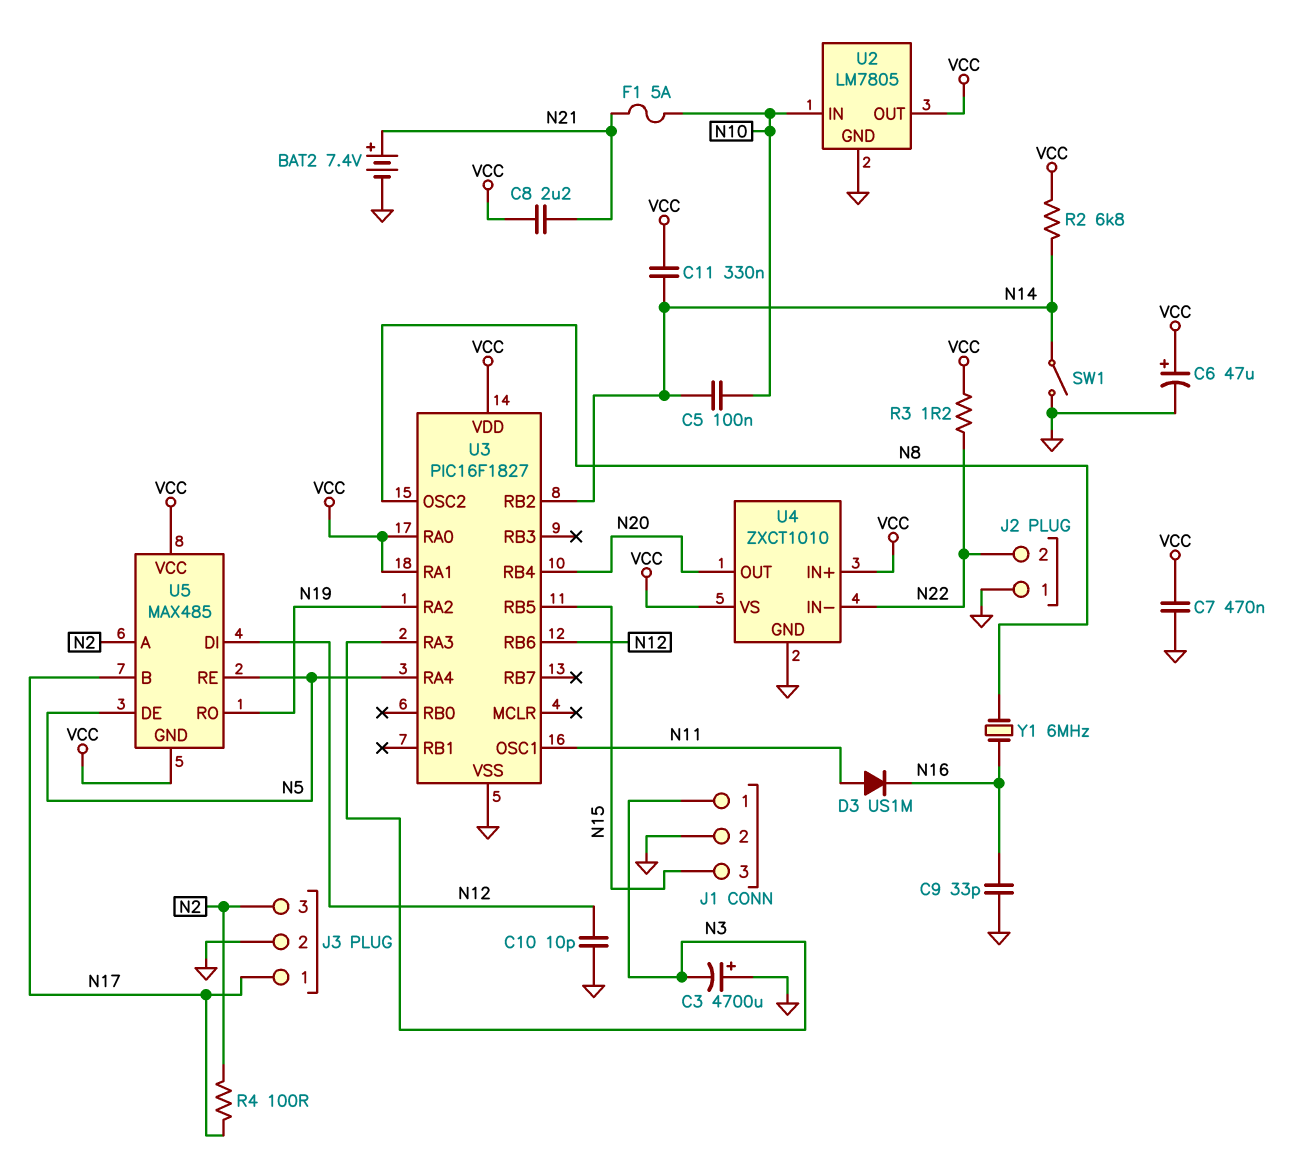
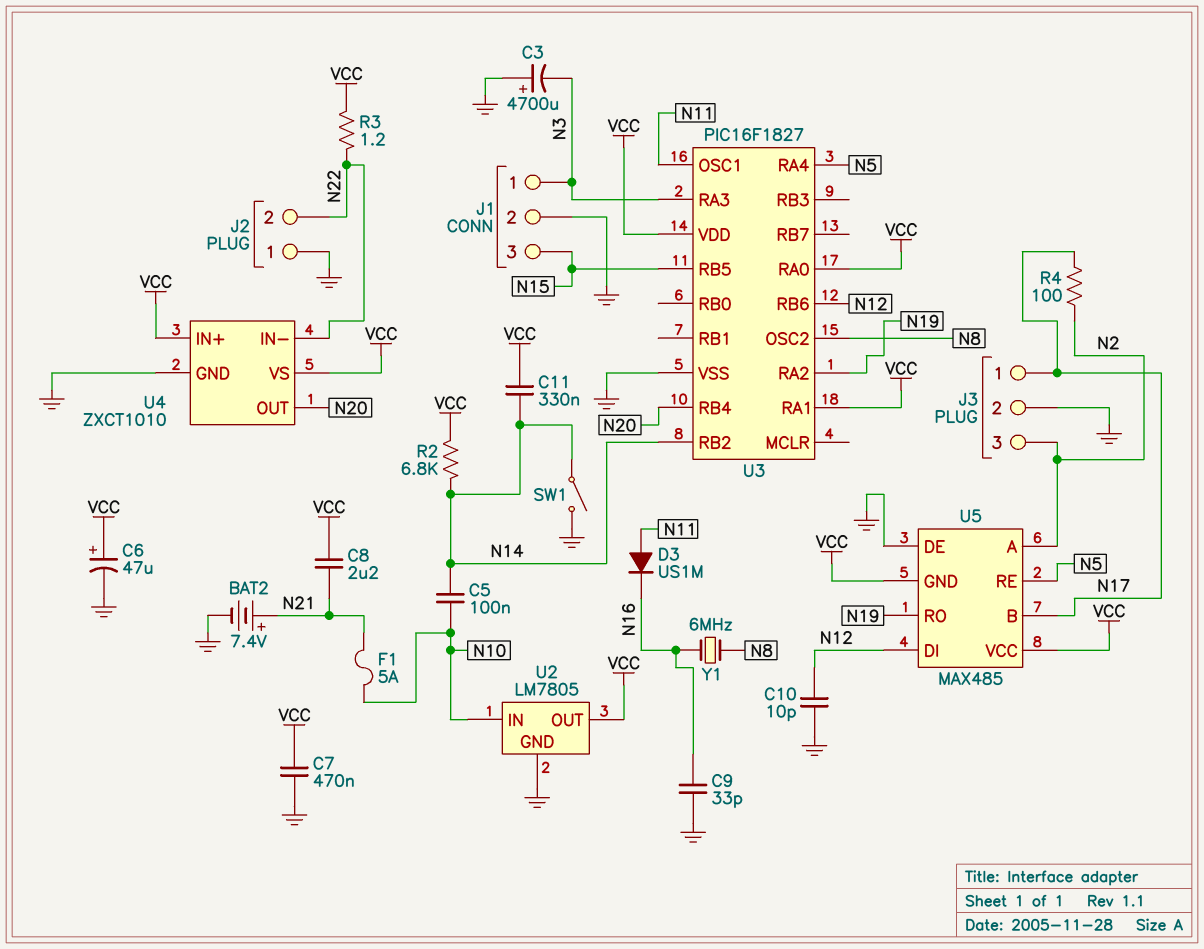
U5 pin DE: N5 -> GND

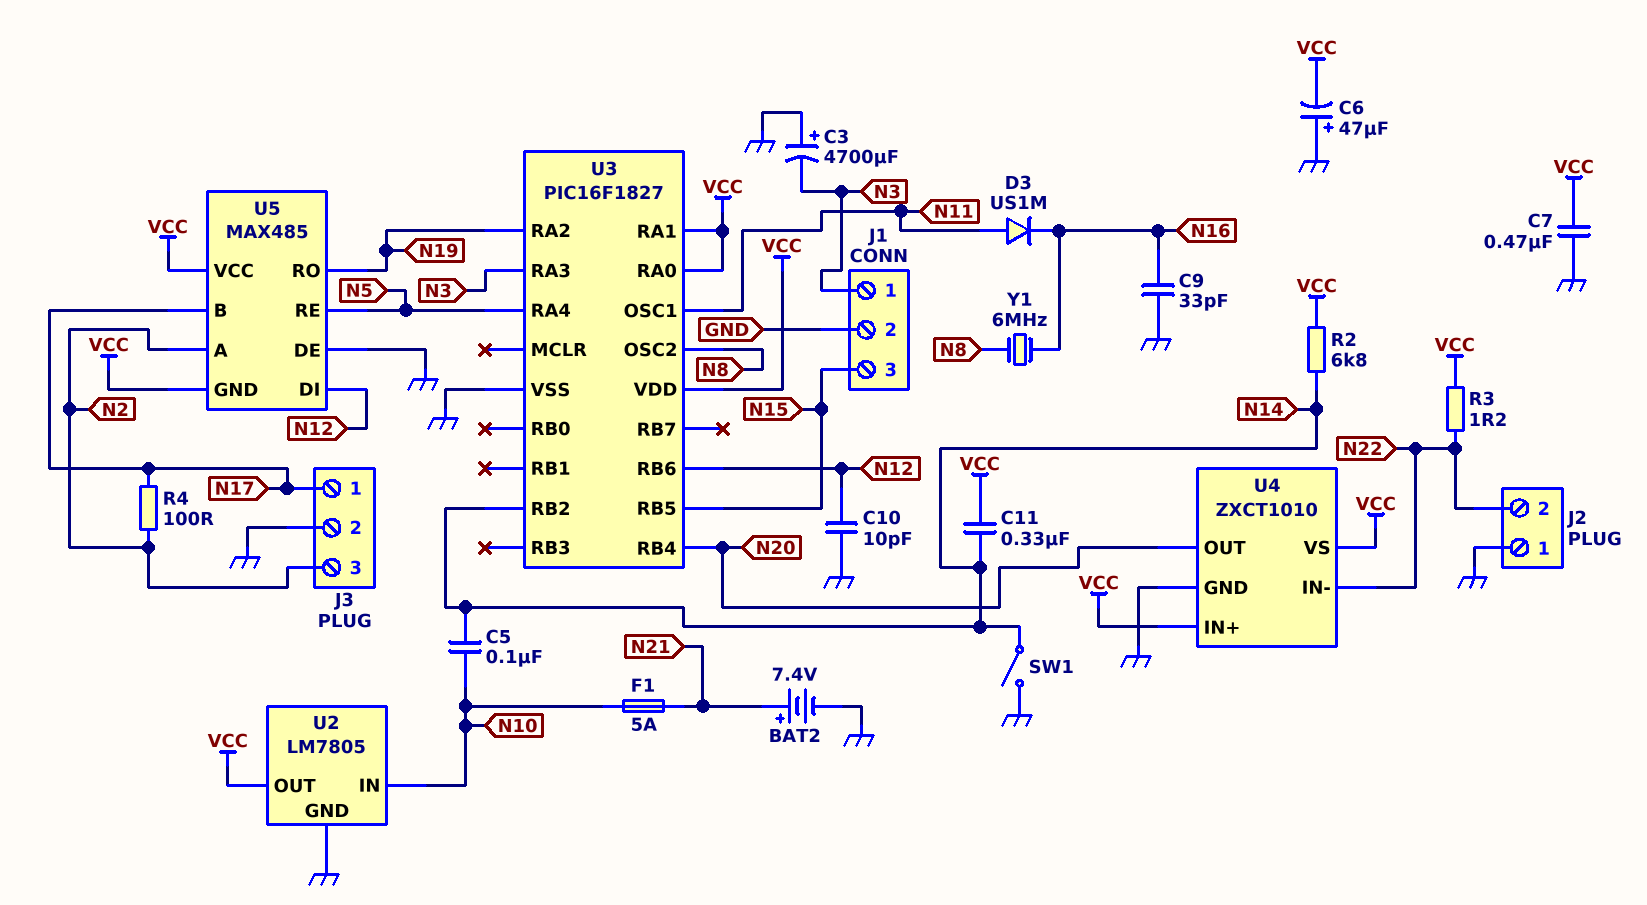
C6: 47uF (plus VCC, minus GND) -> 47uF (plus GND, minus VCC)
C8: 2.2uF (N21, VCC) -> none

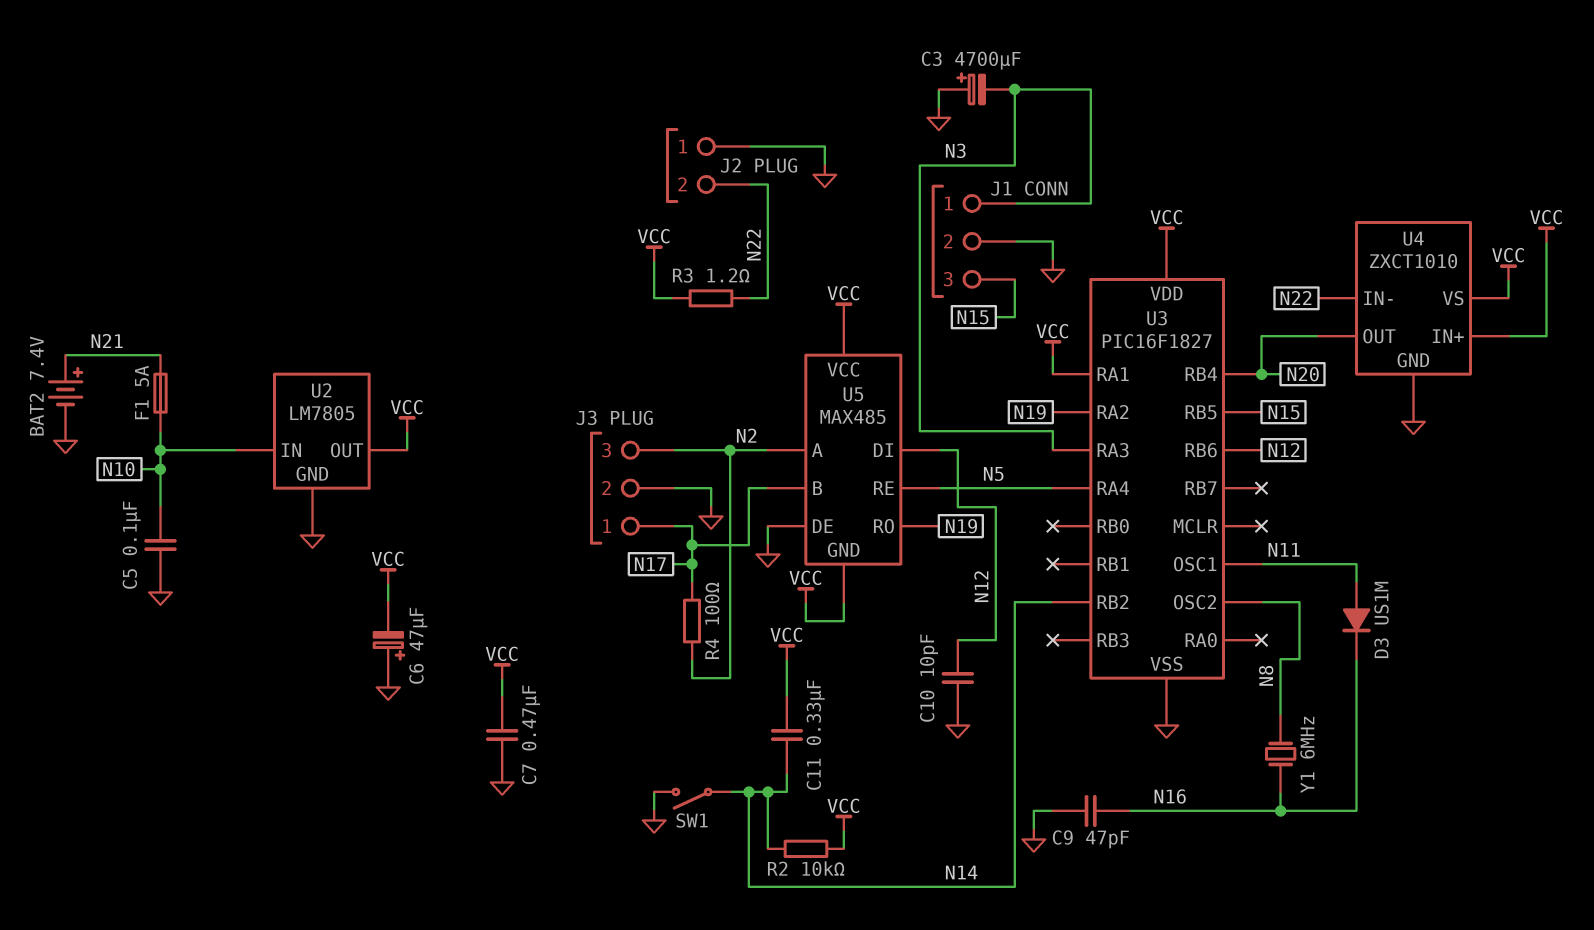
C5: 100nF (N10, N14) -> 100nF (GND, N10)
C9: 33pF (GND, N16) -> 47pF (GND, N16)
R2: 6.8k (N14, VCC) -> 10k (N14, VCC)
U3 pin RA0: VCC -> none

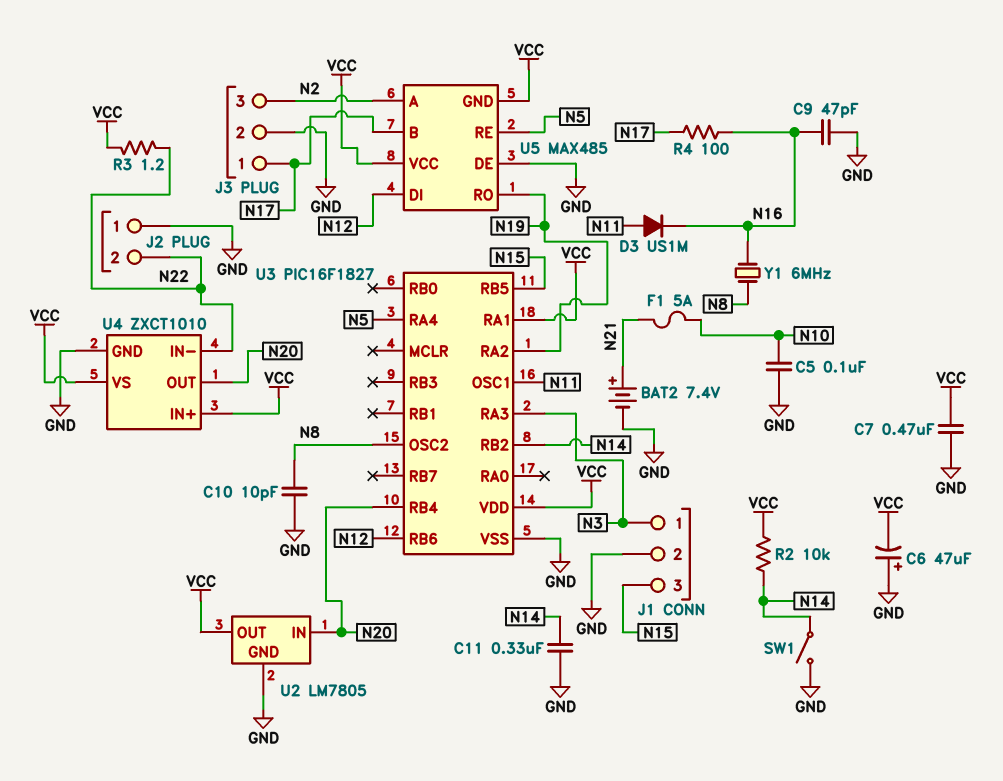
C3: 4700uF (plus GND, minus N3) -> none
C10: 10pF (GND, N12) -> 10pF (GND, N8)
C11: 330nF (N14, VCC) -> 330nF (GND, N14)
R4: 100 (N2, N17) -> 100 (N16, N17)
U2 pin IN: N10 -> N20

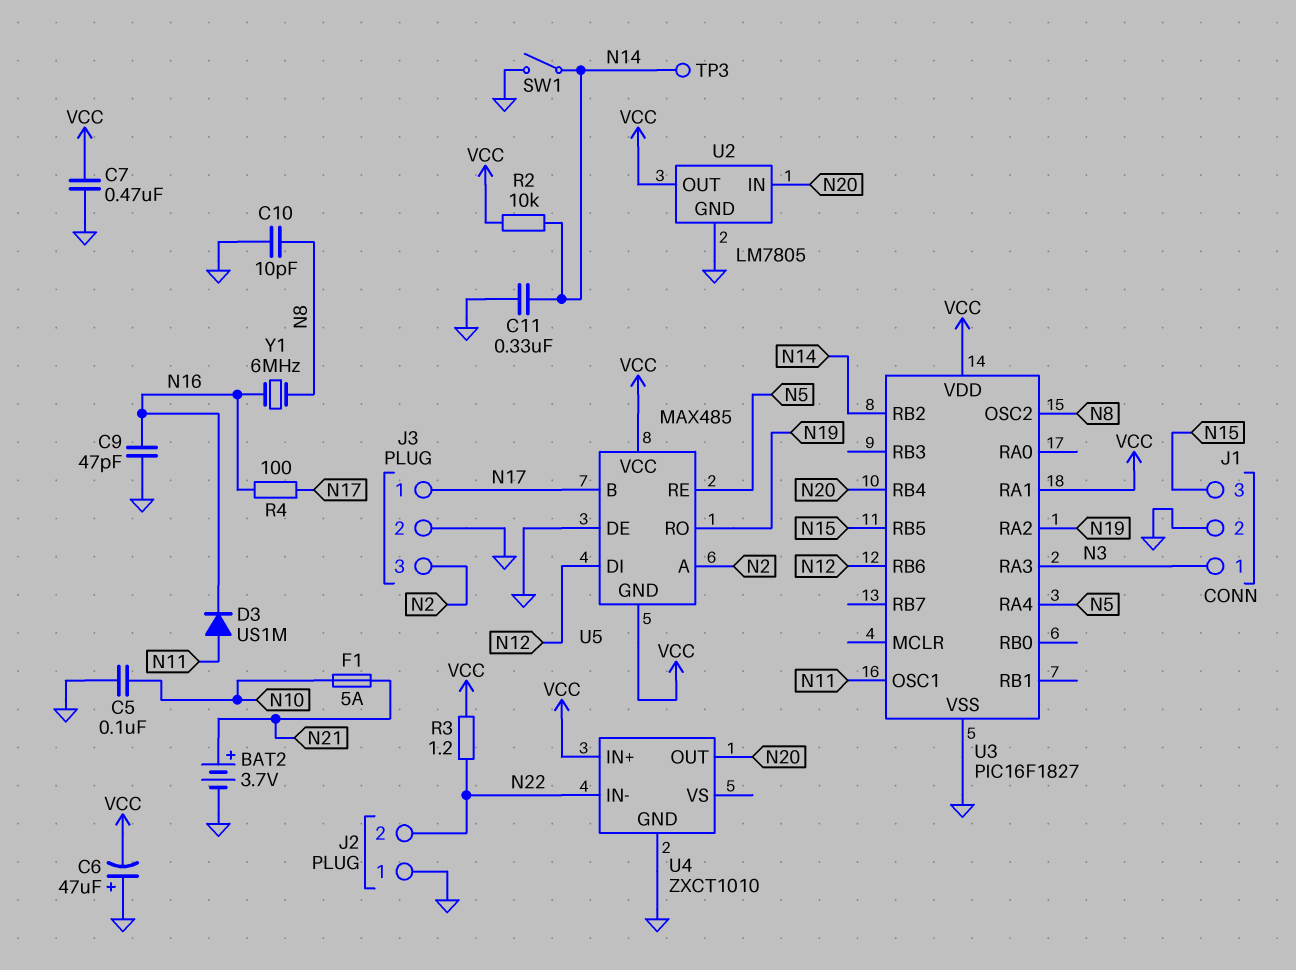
BAT2: 7.4V (plus N21, minus GND) -> 3.7V (plus N21, minus GND)
TP3: none -> test point (N14)
U4 pin VS: VCC -> none

